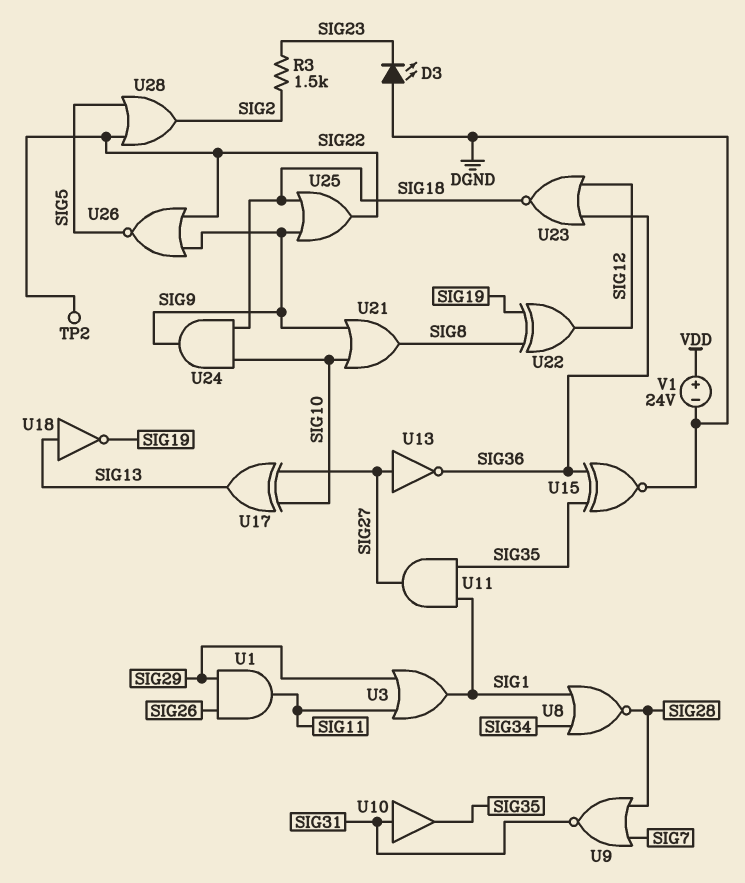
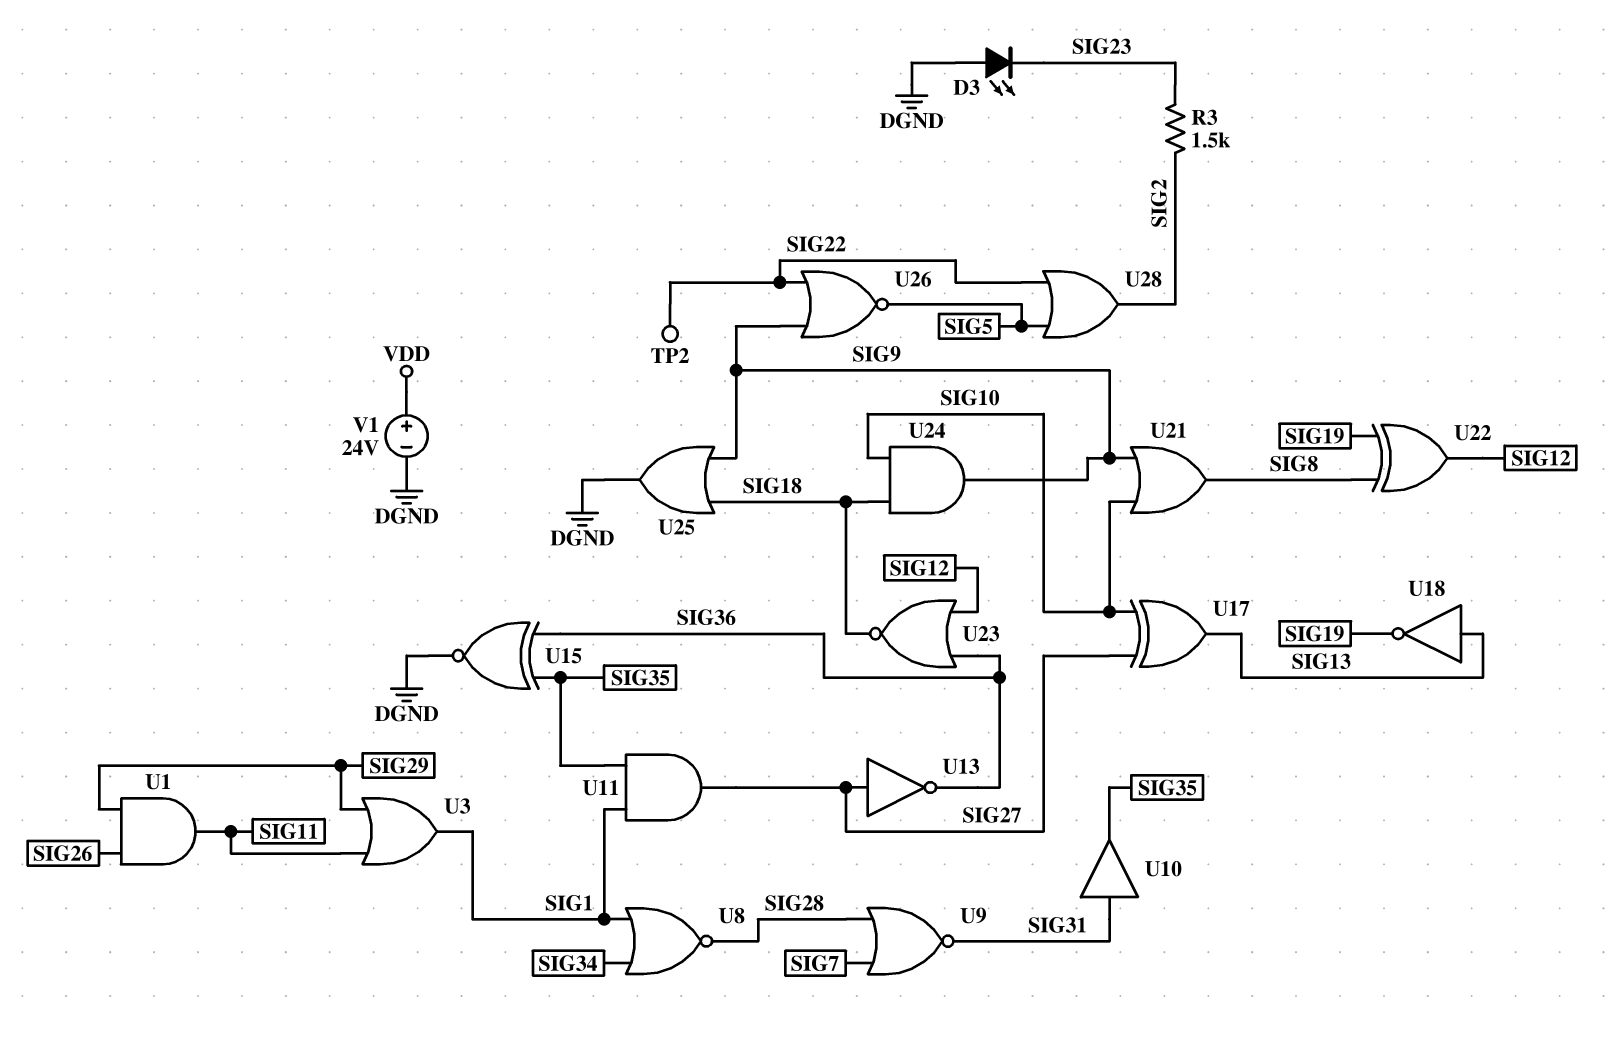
U25: OR (in SIG9, in SIG18, out SIG22) -> OR (in SIG9, in SIG18, out DGND)

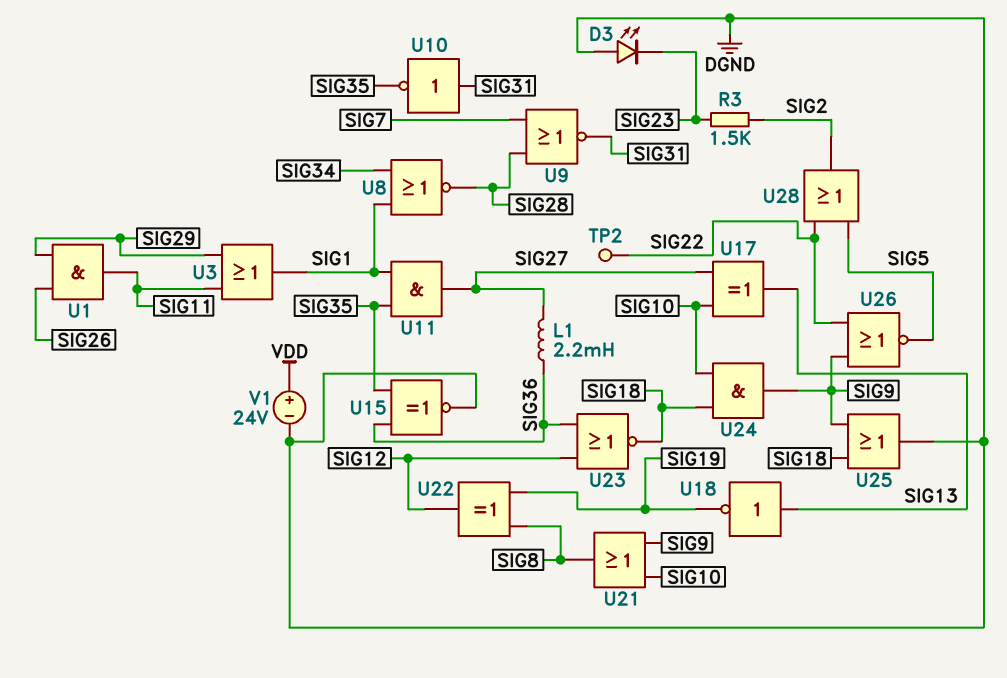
L1: none -> 2.2mH (SIG27, SIG36)
U10: buffer (in SIG31, out SIG35) -> NOT (in SIG31, out SIG35)
U13: NOT (in SIG27, out SIG36) -> none

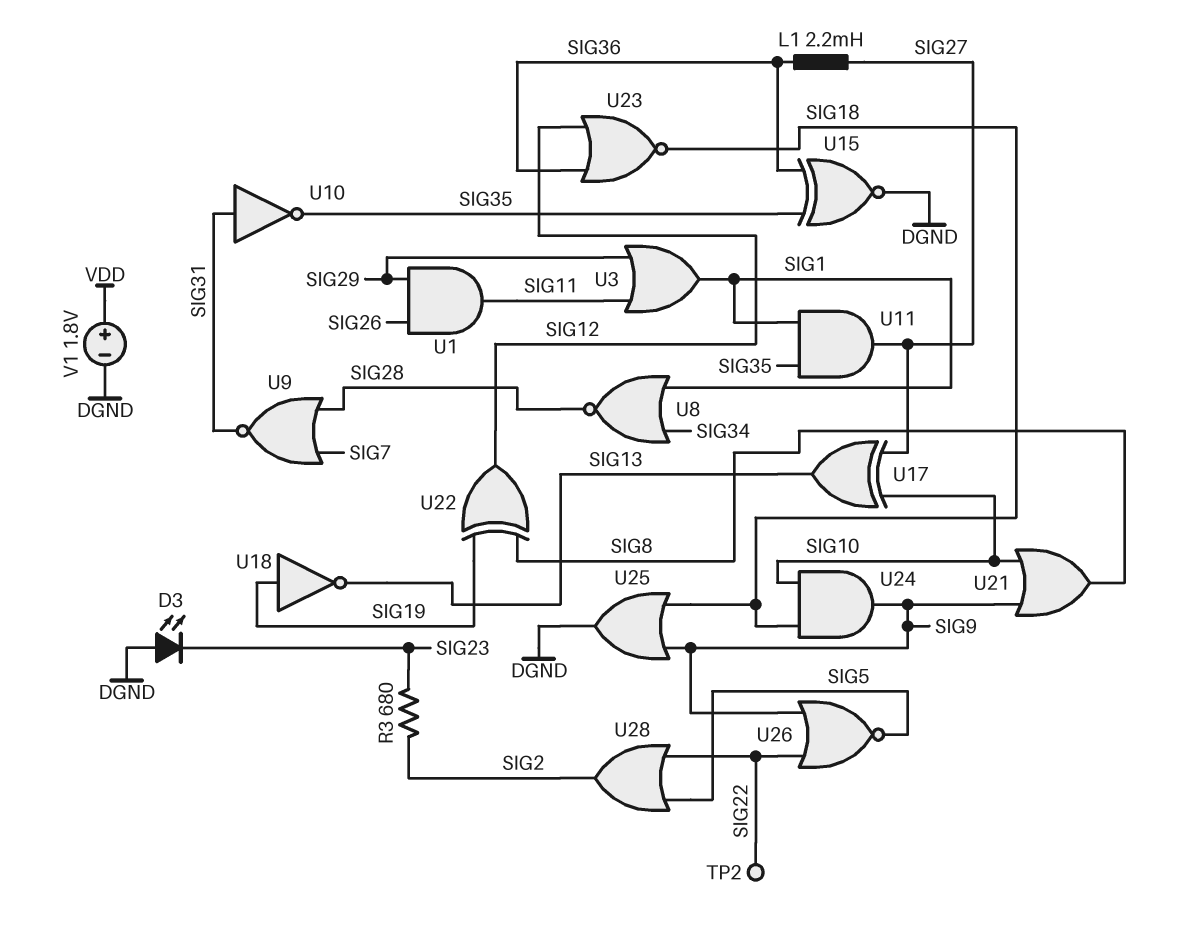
R3: 1.5k (SIG2, SIG23) -> 680 (SIG2, SIG23)
U18: NOT (in SIG13, out SIG19) -> NOT (in SIG19, out SIG13)
V1: 24V (plus VDD, minus DGND) -> 1.8V (plus VDD, minus DGND)

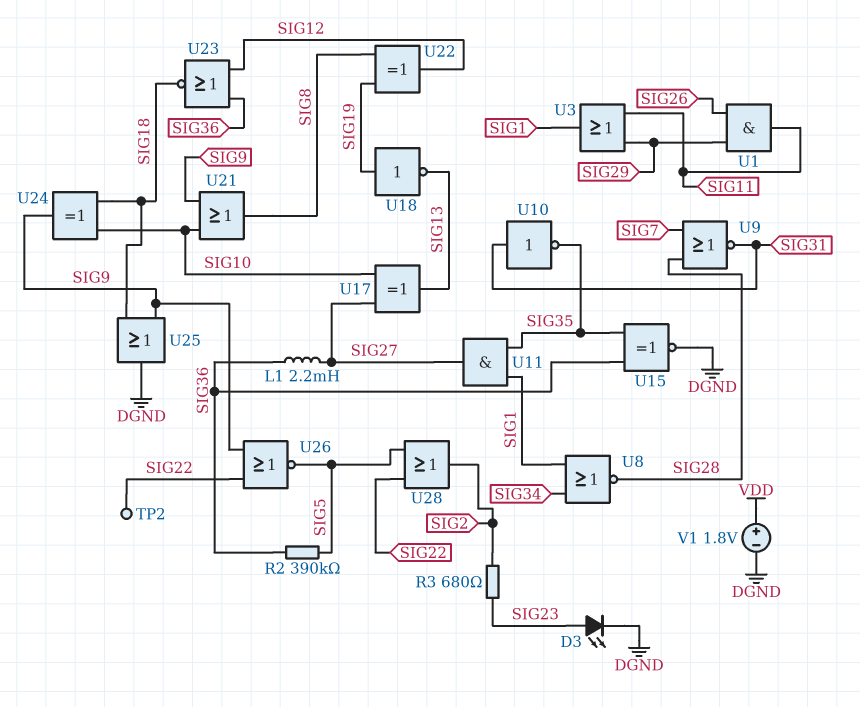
D3: LED (A DGND, K SIG23) -> LED (A SIG23, K DGND)
R2: none -> 390k (SIG5, SIG36)
U24: AND (in SIG10, in SIG18, out SIG9) -> XOR (in SIG10, in SIG18, out SIG9)

